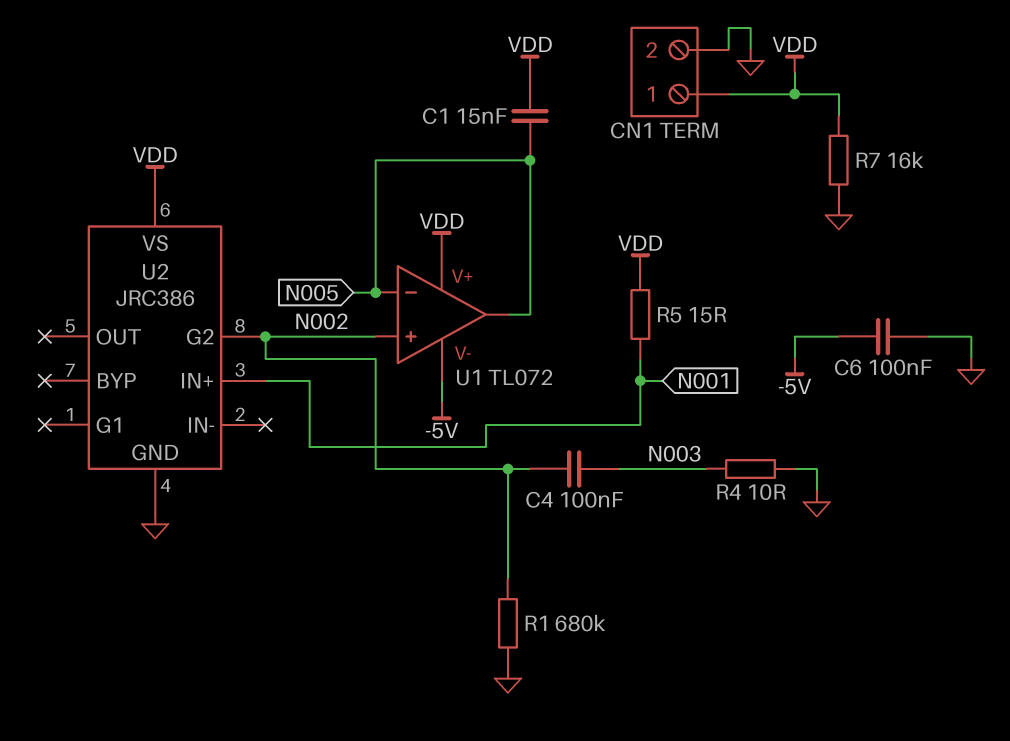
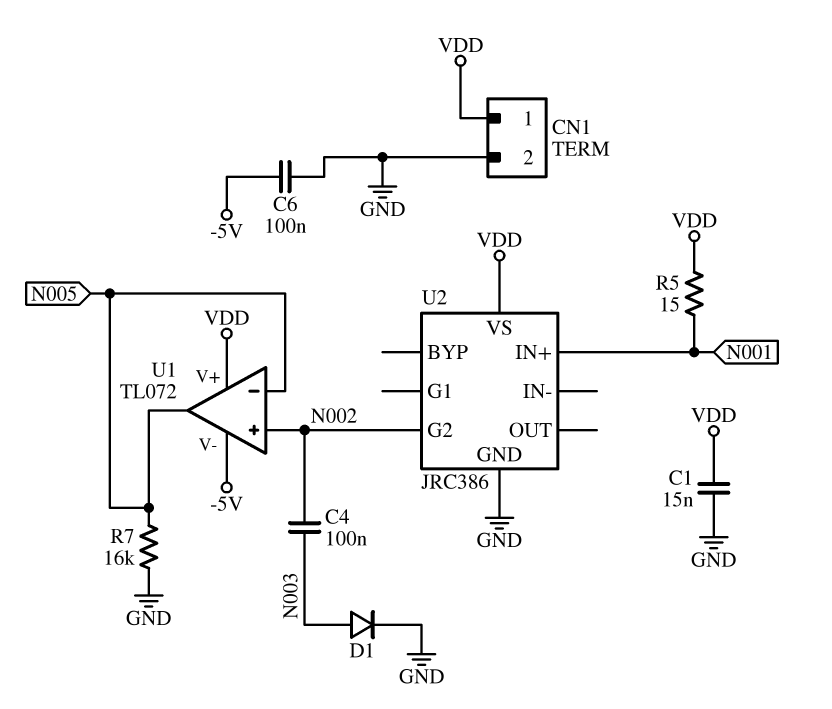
C1: 15nF (N005, VDD) -> 15nF (GND, VDD)
D1: none -> diode (A N003, K GND)
R1: 680k (GND, N002) -> none
R4: 10 (GND, N003) -> none
R7: 16k (GND, VDD) -> 16k (GND, N005)

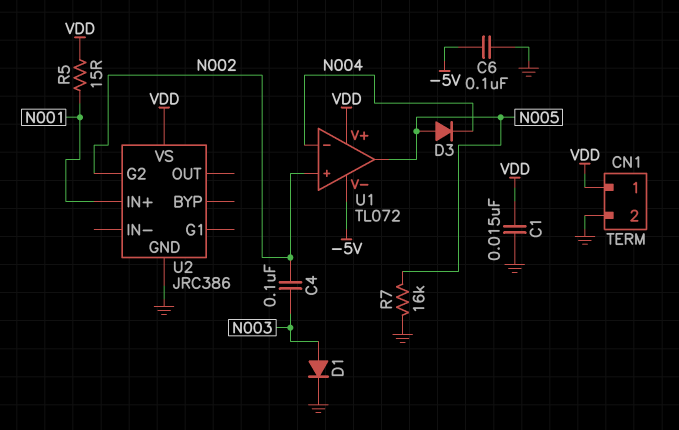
D3: none -> diode (A N005, K N004)
U1 pin in-: N005 -> N004

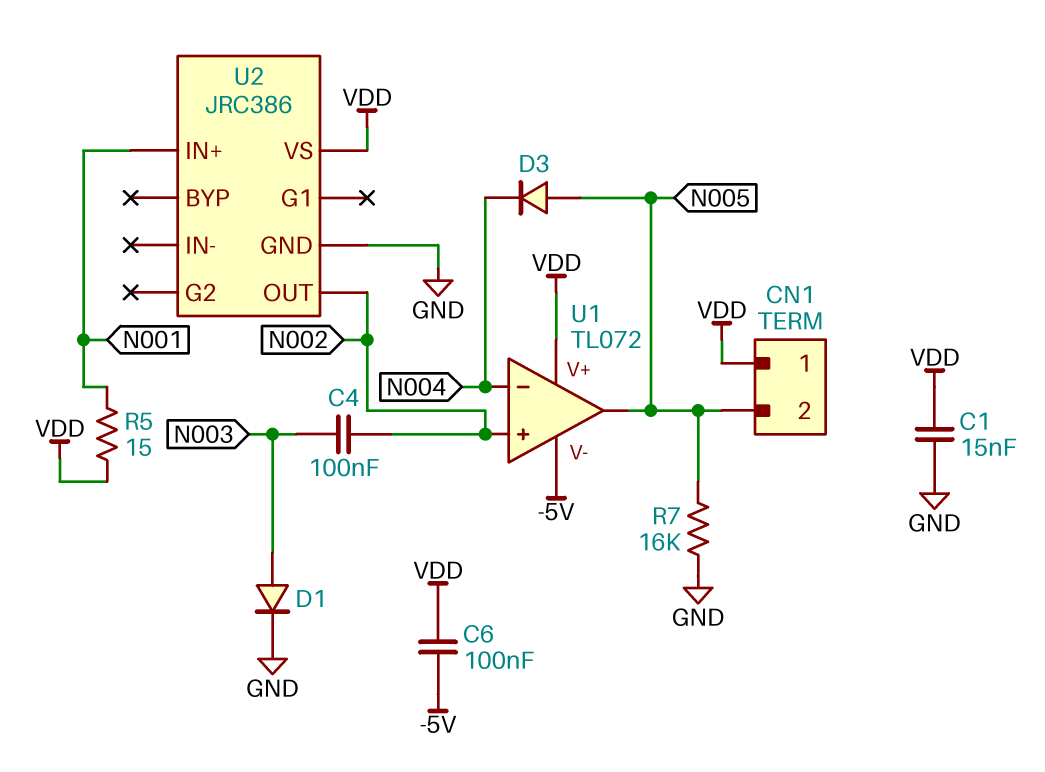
C6: 100nF (-5V, GND) -> 100nF (-5V, VDD)
CN1 pin 2: GND -> N005
U2 pin G2: N002 -> none
U2 pin OUT: none -> N002

